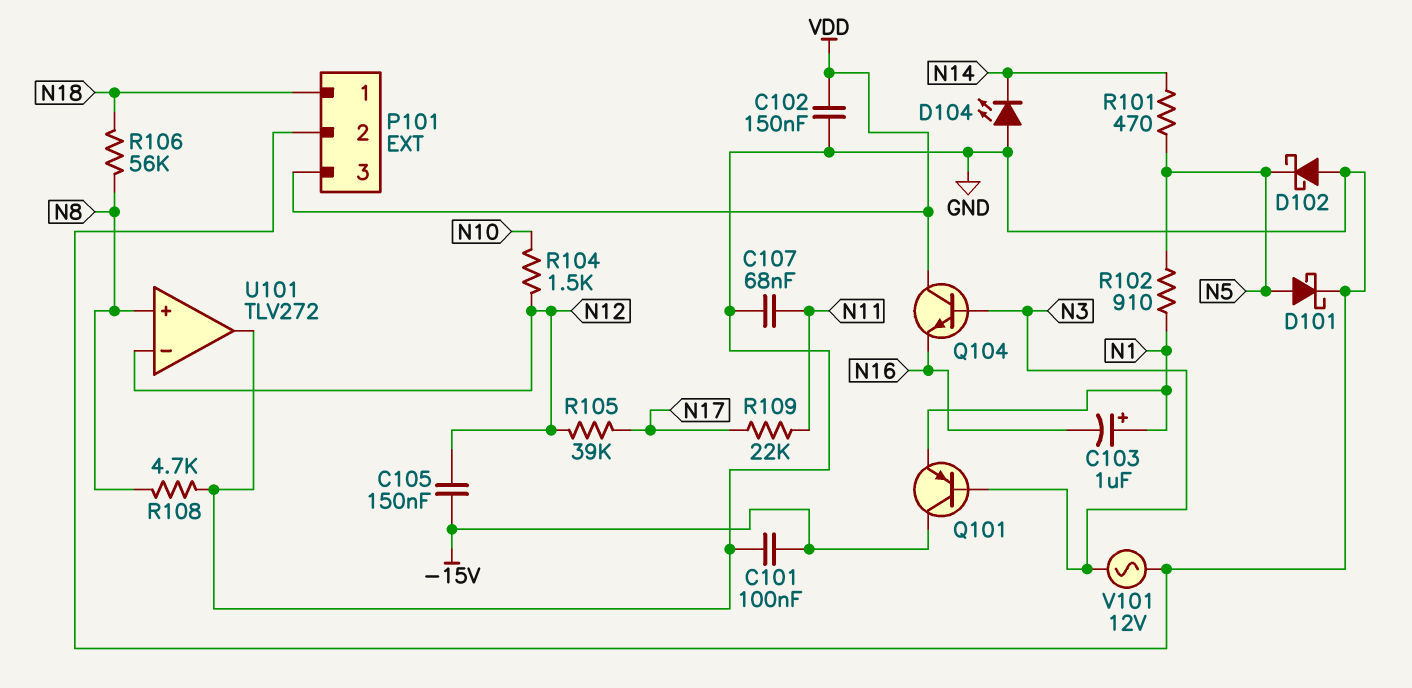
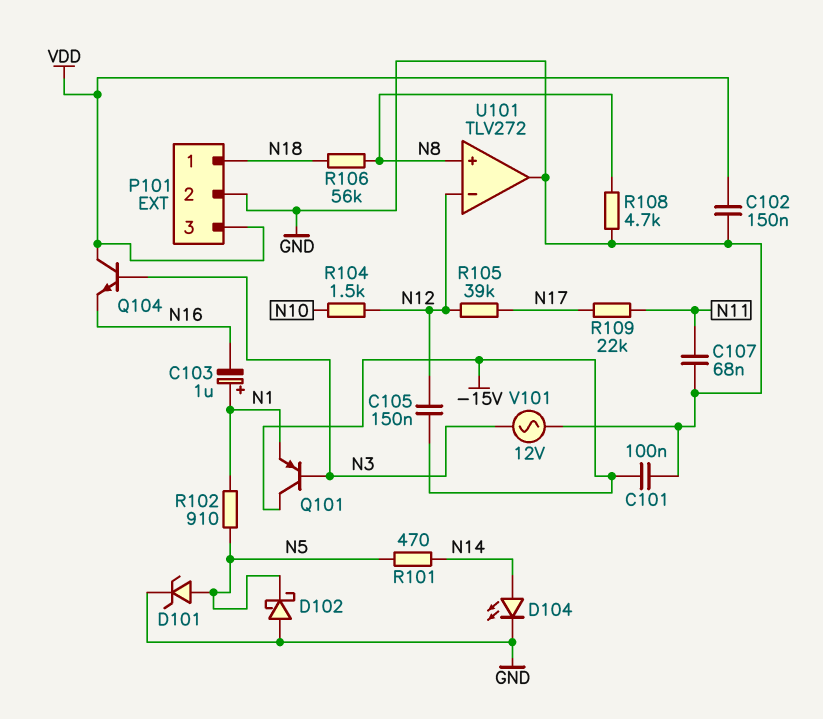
D101: schottky (A N5, K GND) -> zener (A N5, K GND)
D104: LED (A GND, K N14) -> LED (A N14, K GND)

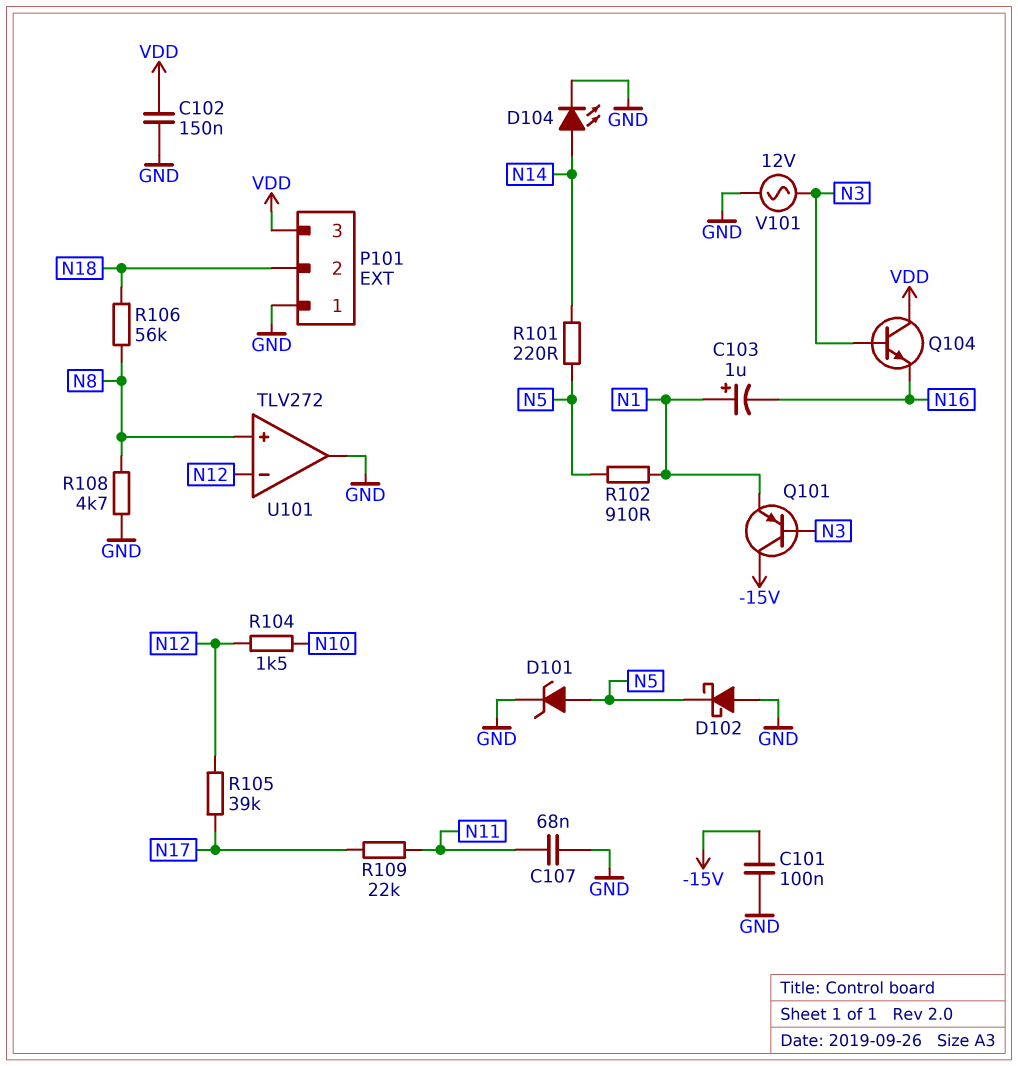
C105: 150nF (-15V, N12) -> none
P101 pin 1: N18 -> GND
P101 pin 2: GND -> N18
R101: 470 (N5, N14) -> 220 (N5, N14)

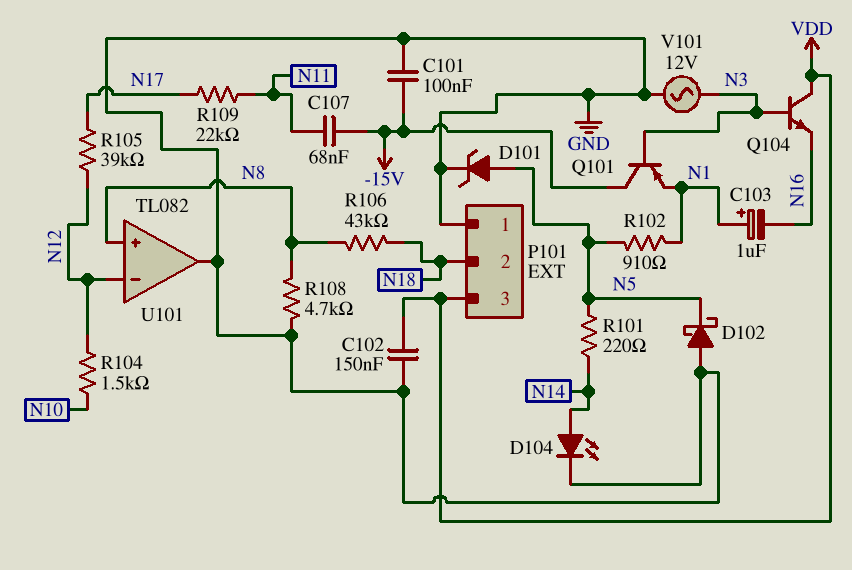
C107: 68nF (GND, N11) -> 68nF (-15V, N11)
R106: 56k (N8, N18) -> 43k (N8, N18)
U101: TLV272 -> TL082

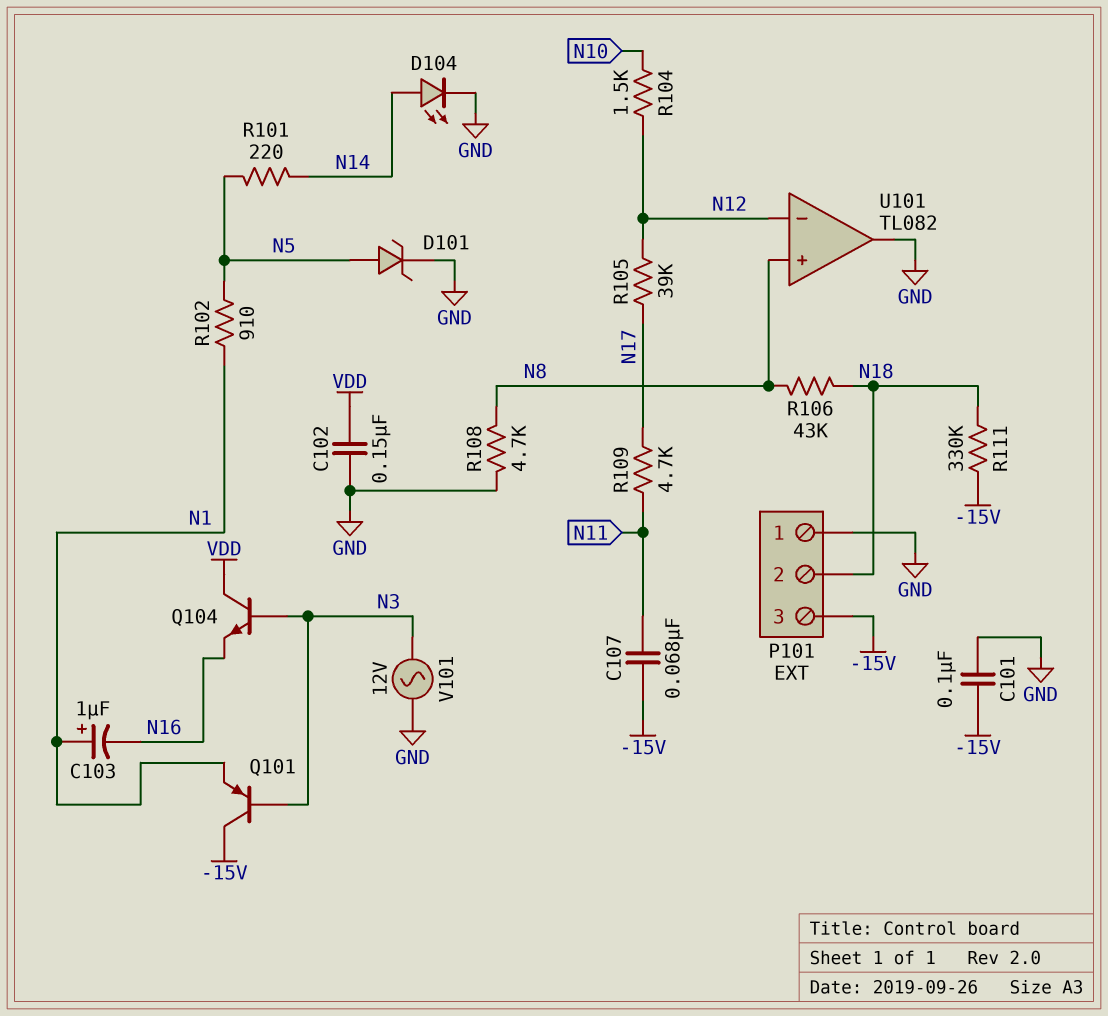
D102: schottky (A GND, K N5) -> none
P101 pin 3: VDD -> -15V
R109: 22k (N11, N17) -> 4.7k (N11, N17)
R111: none -> 330k (-15V, N18)

